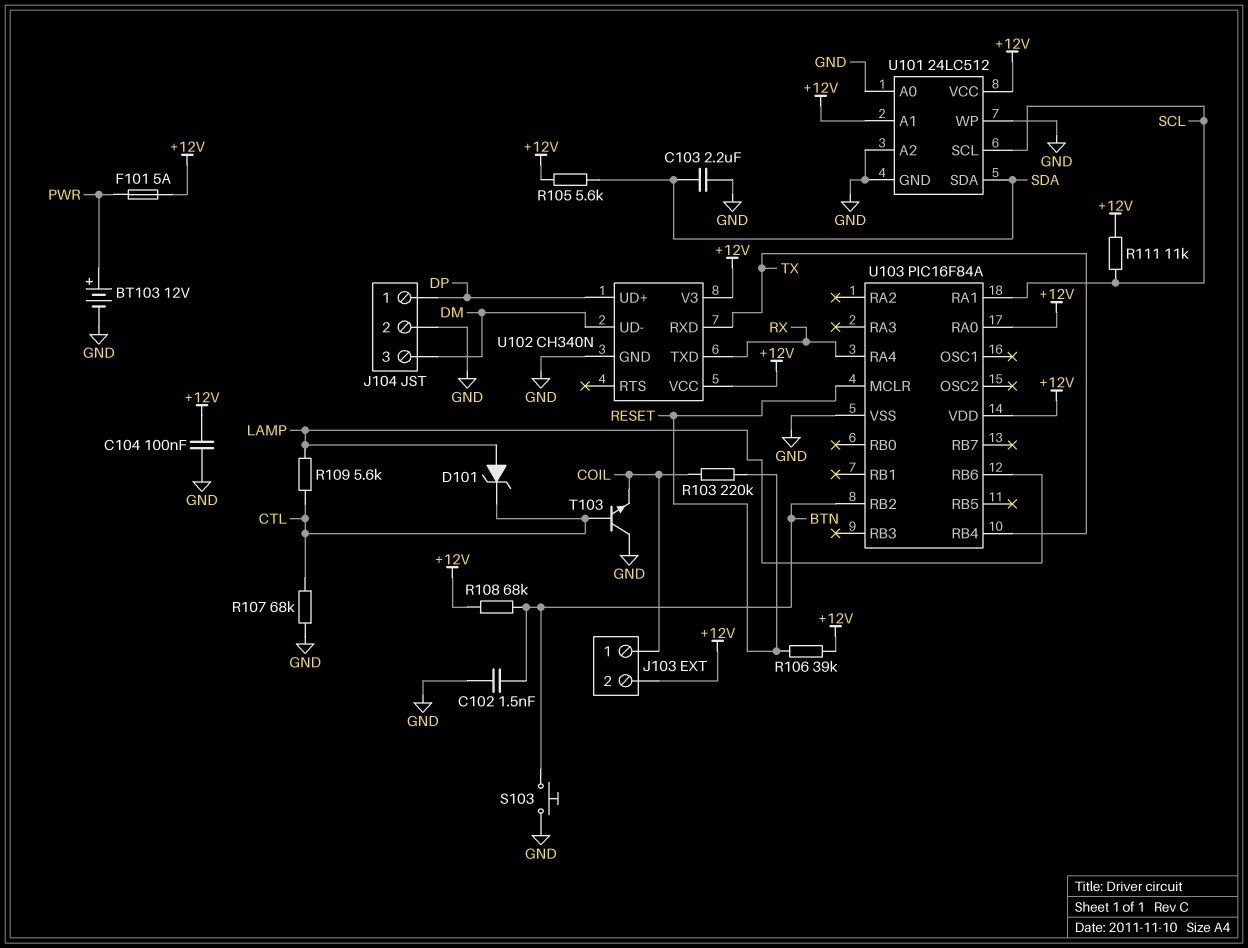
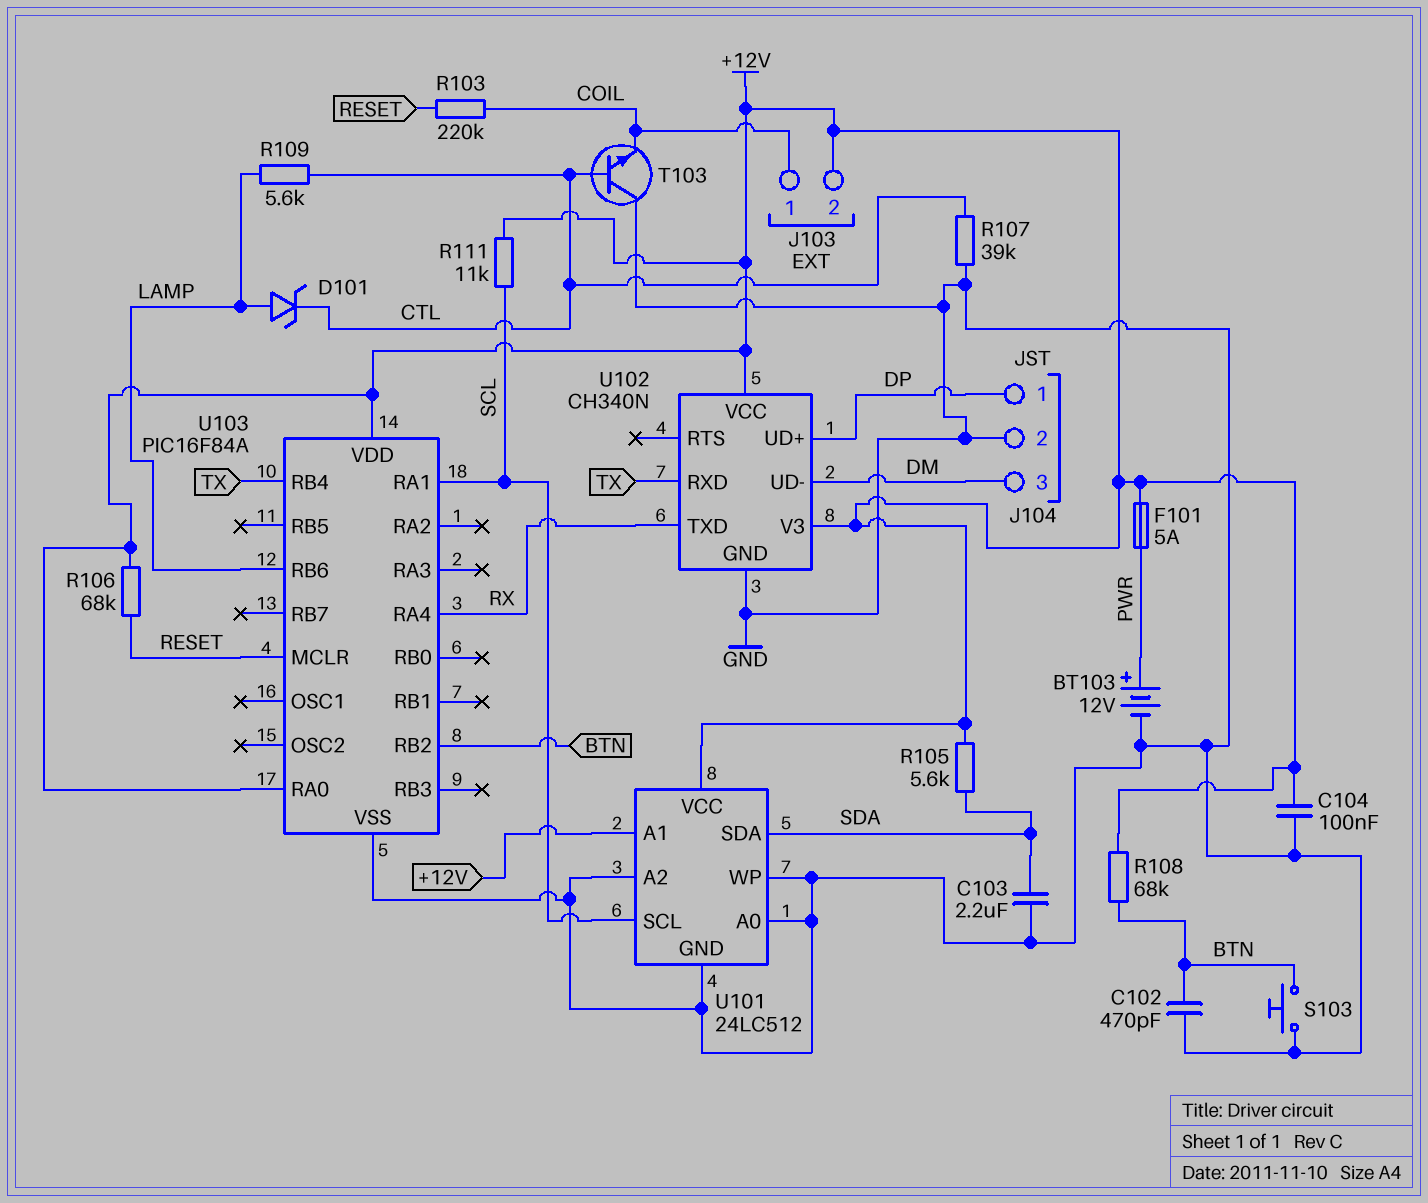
C102: 1.5nF (BTN, GND) -> 470pF (BTN, GND)
R106: 39k (+12V, RESET) -> 68k (+12V, RESET)
R107: 68k (CTL, GND) -> 39k (CTL, GND)

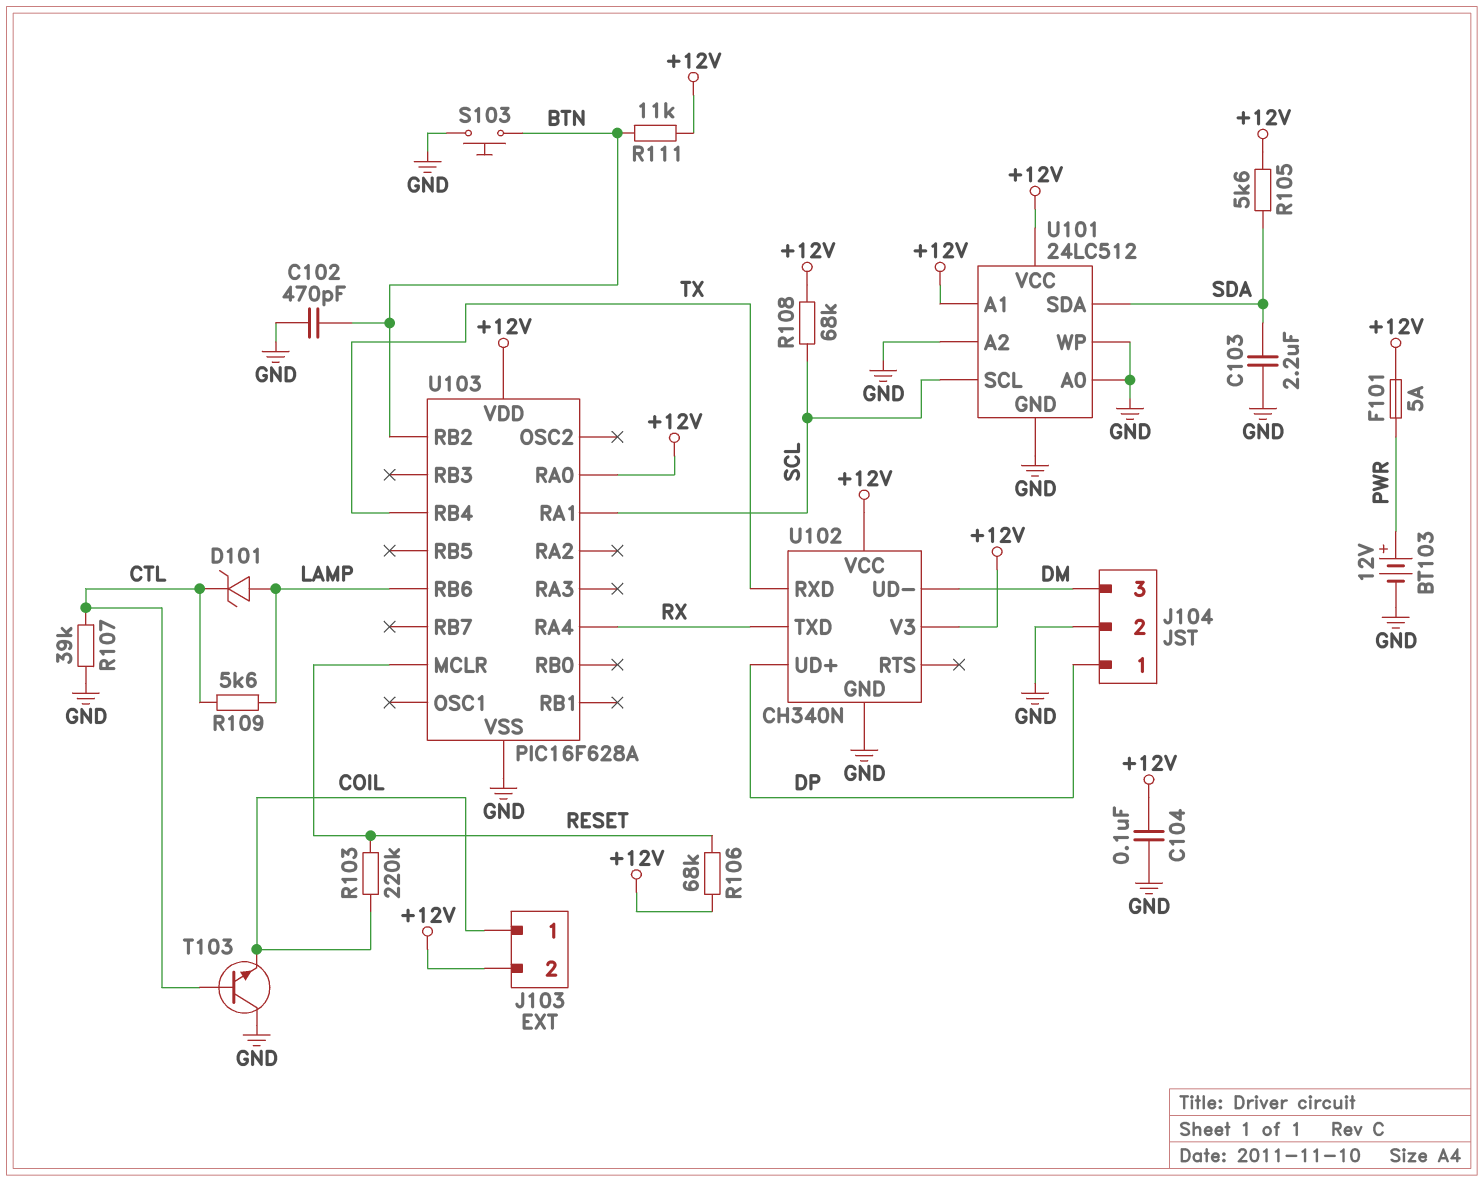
R108: 68k (+12V, BTN) -> 68k (+12V, SCL)
R111: 11k (+12V, SCL) -> 11k (+12V, BTN)
U103: PIC16F84A -> PIC16F628A

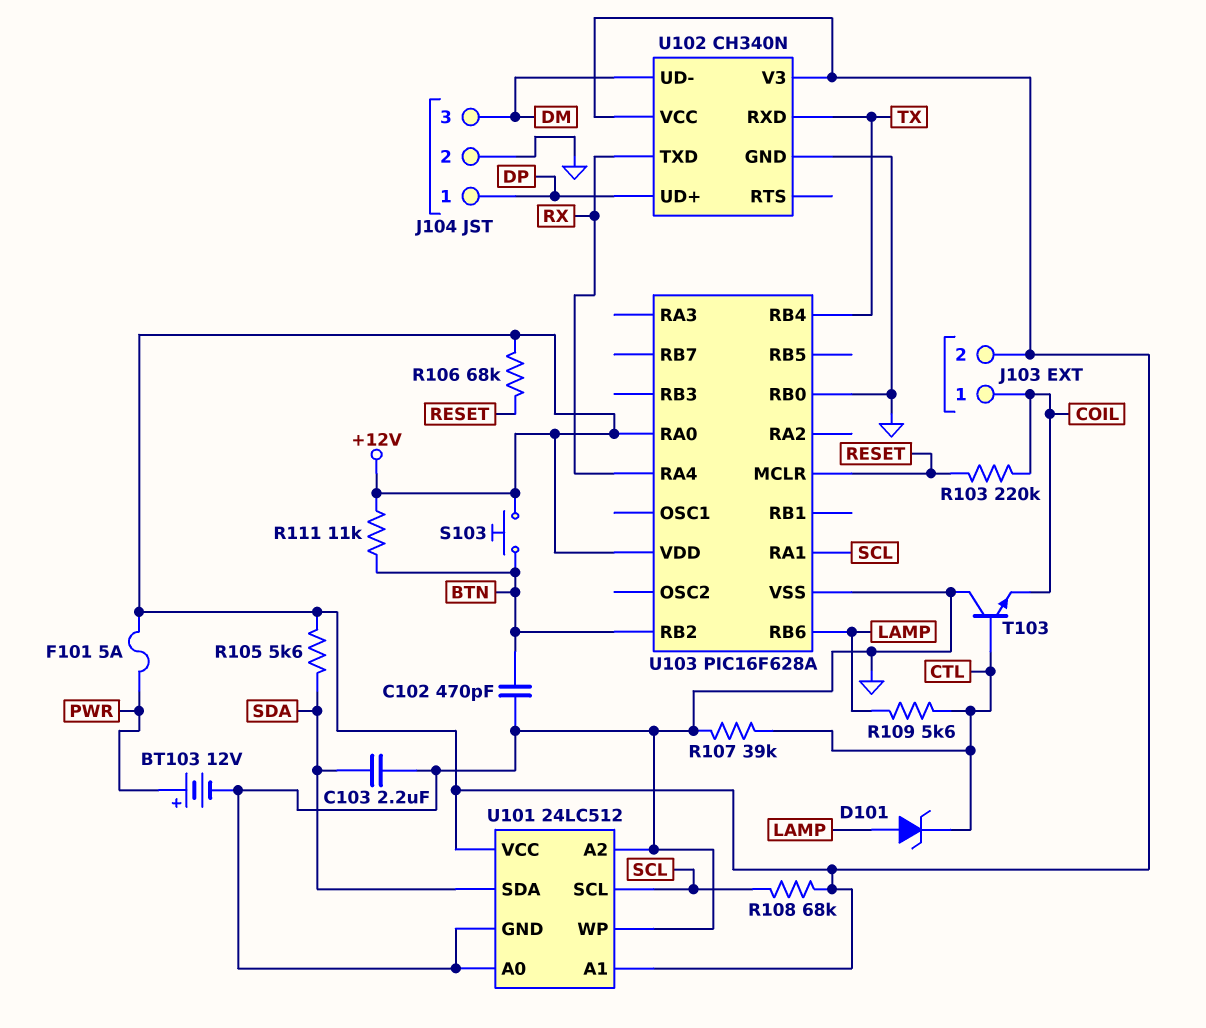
C104: 100nF (+12V, GND) -> none
S103: button (BTN, GND) -> button (+12V, BTN)
U103 pin RB0: none -> GND

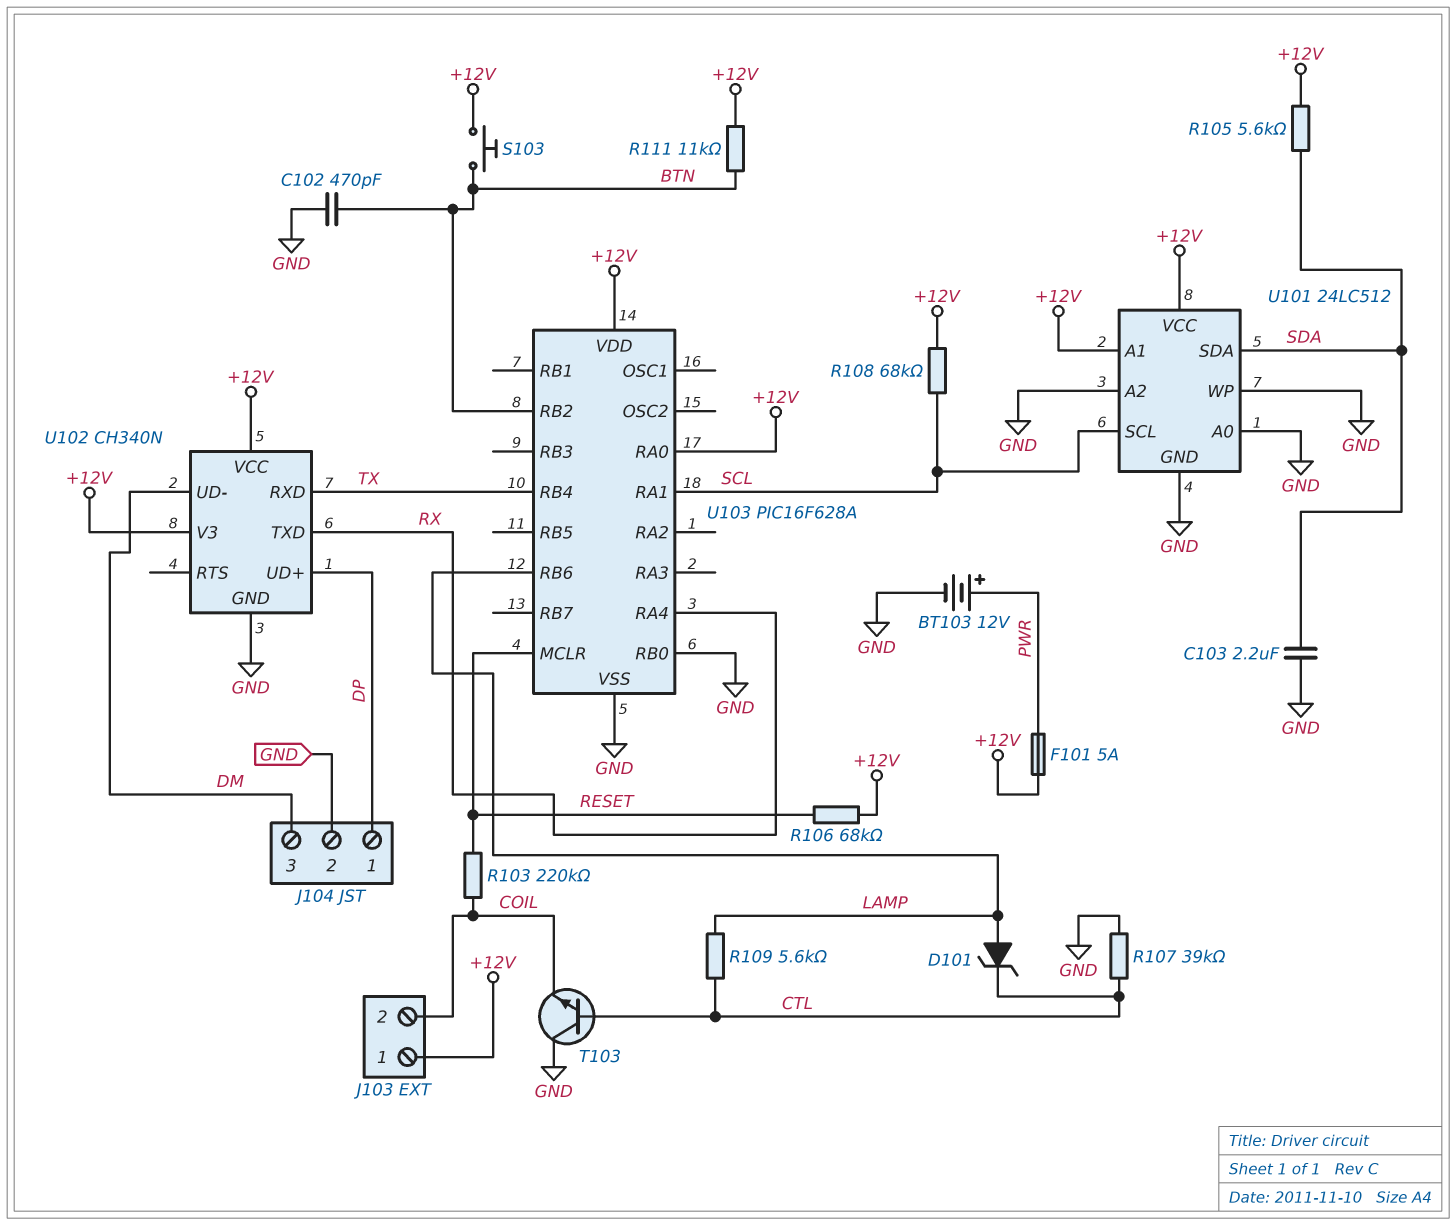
J103 pin 1: COIL -> +12V
J103 pin 2: +12V -> COIL

